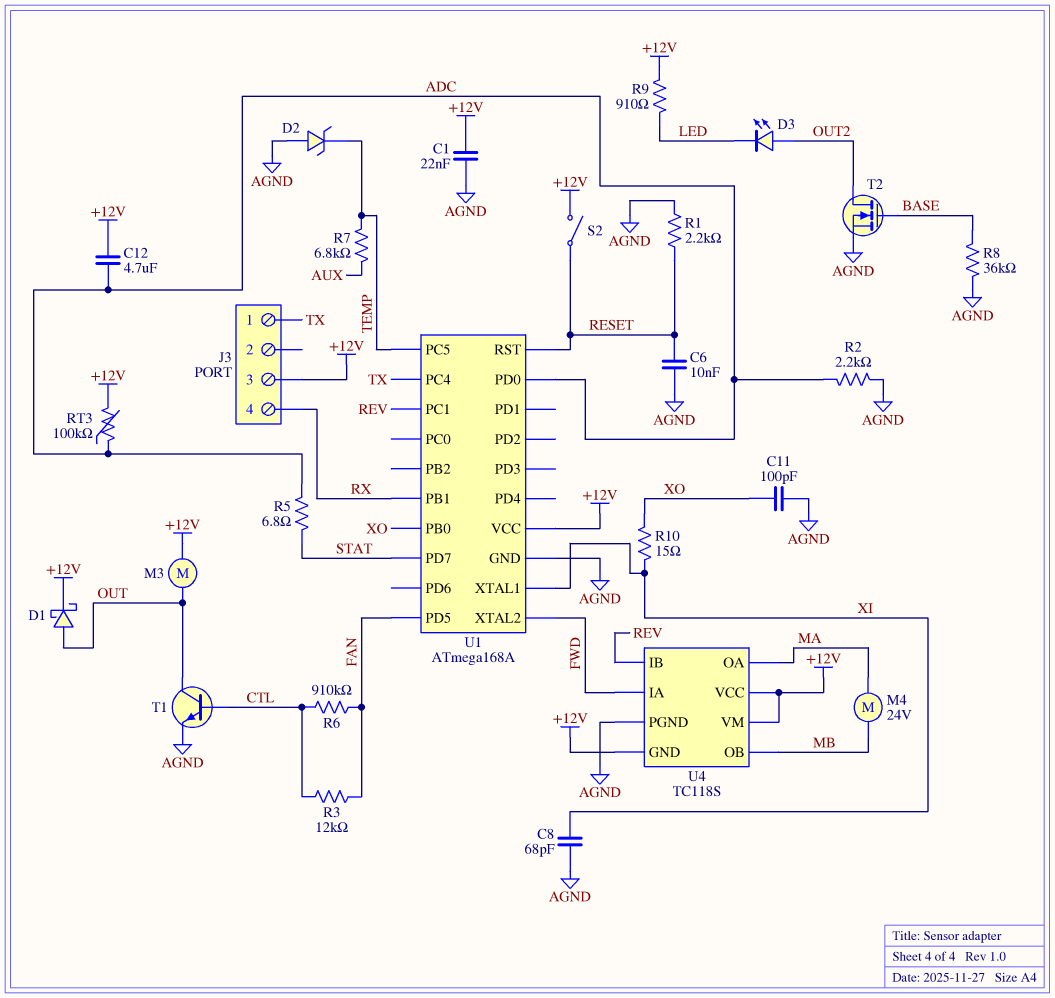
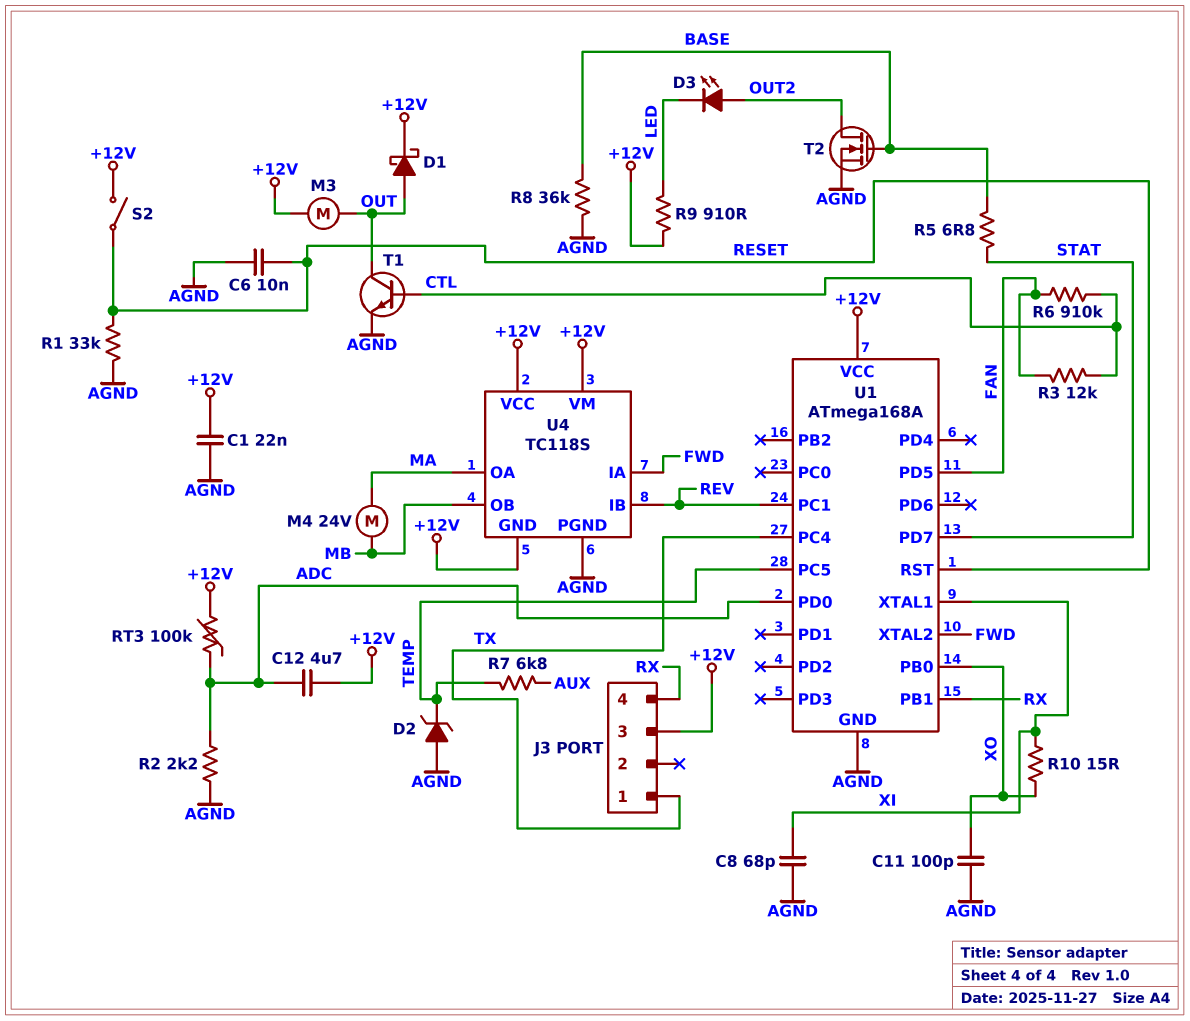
R1: 2.2k (AGND, RESET) -> 33k (AGND, RESET)
R5: 6.8 (ADC, STAT) -> 6.8 (BASE, STAT)

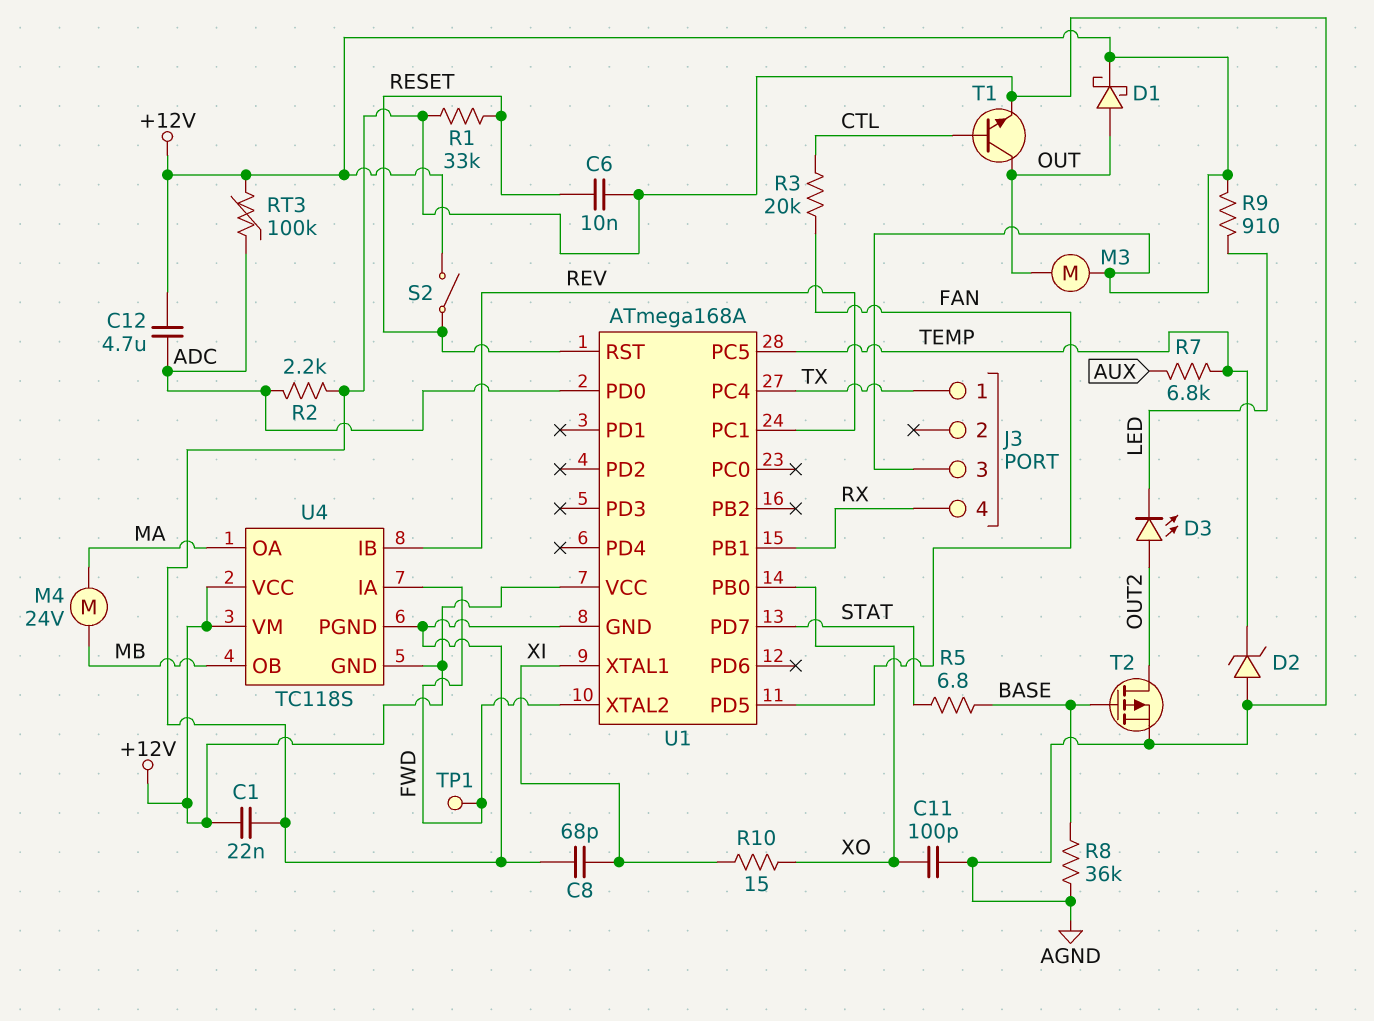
R3: 12k (CTL, FAN) -> 20k (CTL, FAN)
R6: 910k (CTL, FAN) -> none
T2: NMOS (G BASE, D OUT2, S AGND) -> PMOS (G BASE, D OUT2, S AGND)
TP1: none -> test point (FWD)

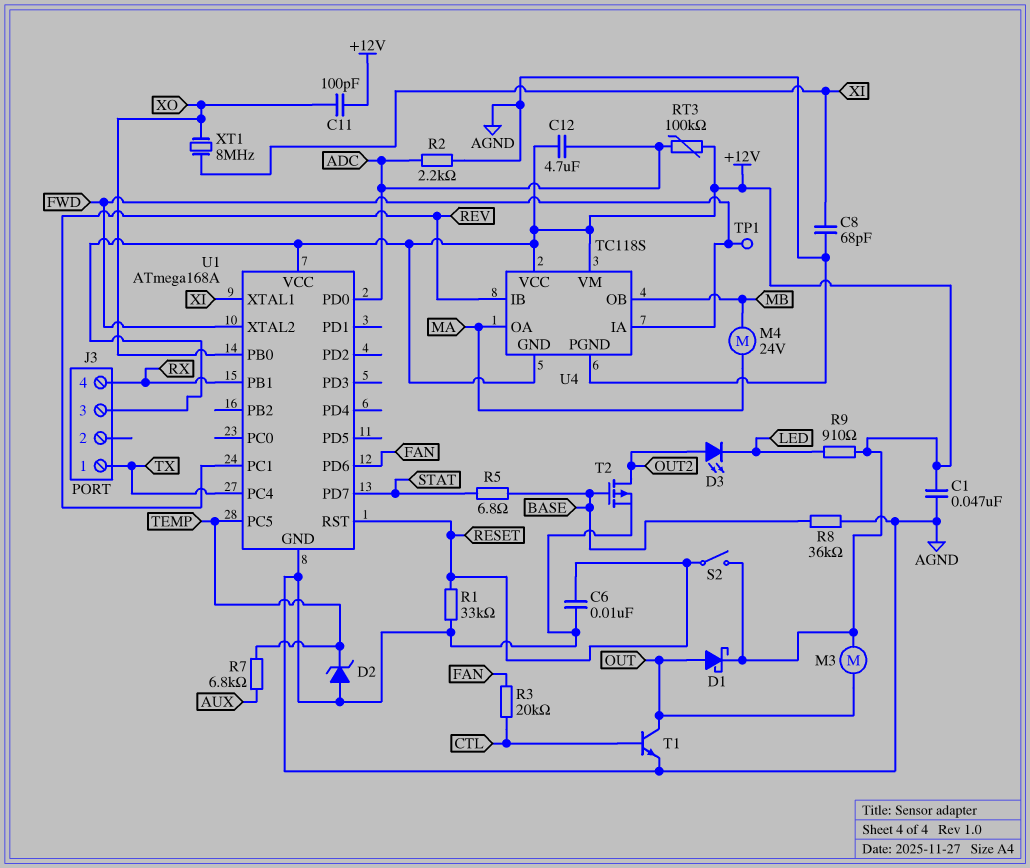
C1: 22nF (+12V, AGND) -> 47nF (+12V, AGND)
C11: 100pF (AGND, XO) -> 100pF (+12V, XO)
R10: 15 (XI, XO) -> none
U1 pin PD5: FAN -> none
U1 pin PD6: none -> FAN
XT1: none -> 8MHz (XI, XO)

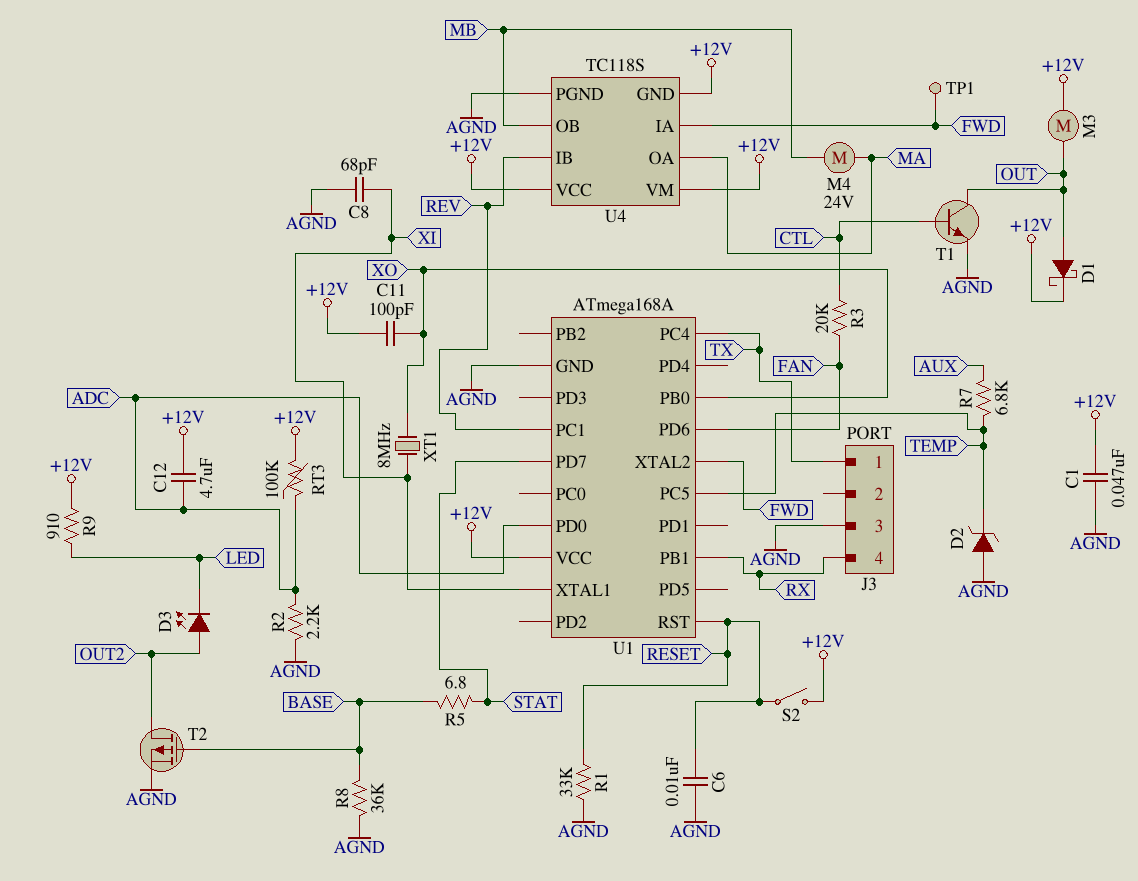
J3 pin 3: +12V -> AGND

